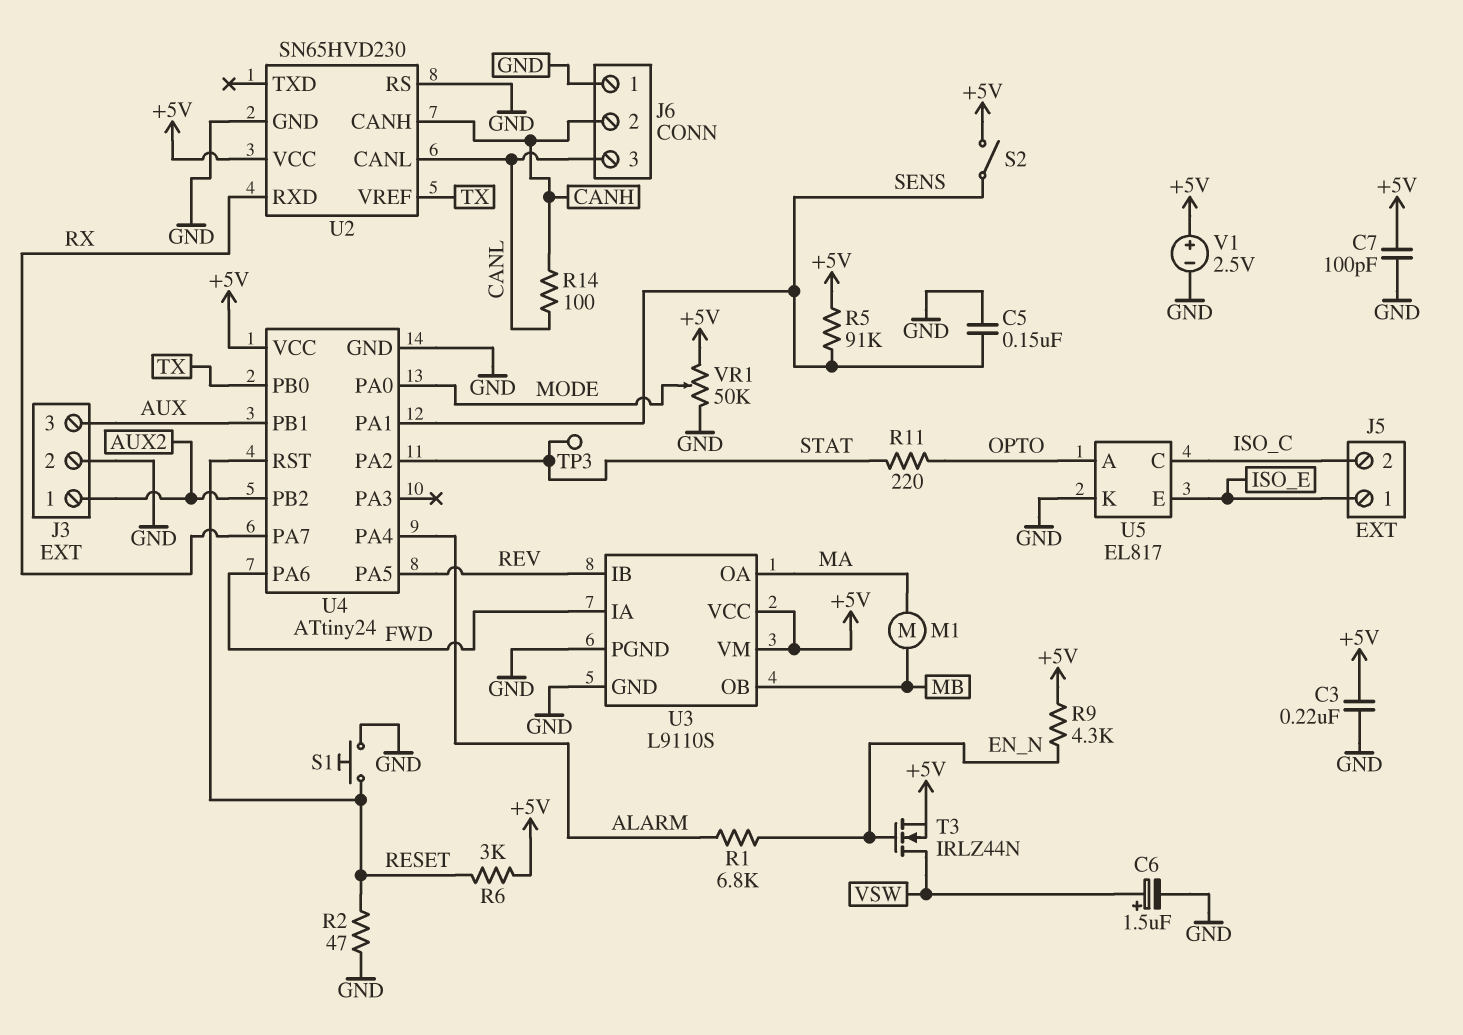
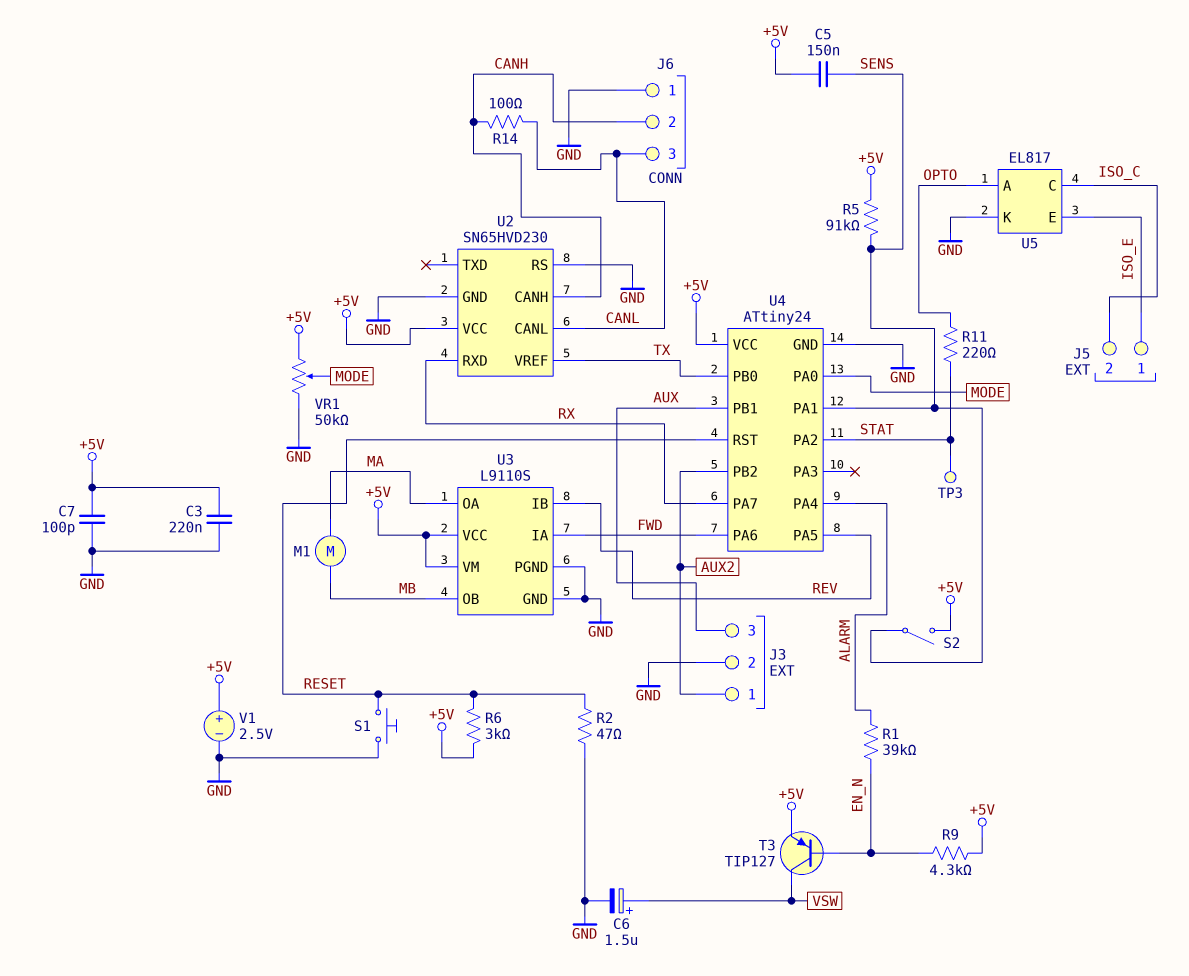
C5: 150nF (GND, SENS) -> 150nF (+5V, SENS)
R1: 6.8k (ALARM, EN_N) -> 39k (ALARM, EN_N)
T3: NMOS IRLZ44N (G EN_N, D VSW, S +5V) -> PNP TIP127 (B EN_N, C VSW, E +5V)

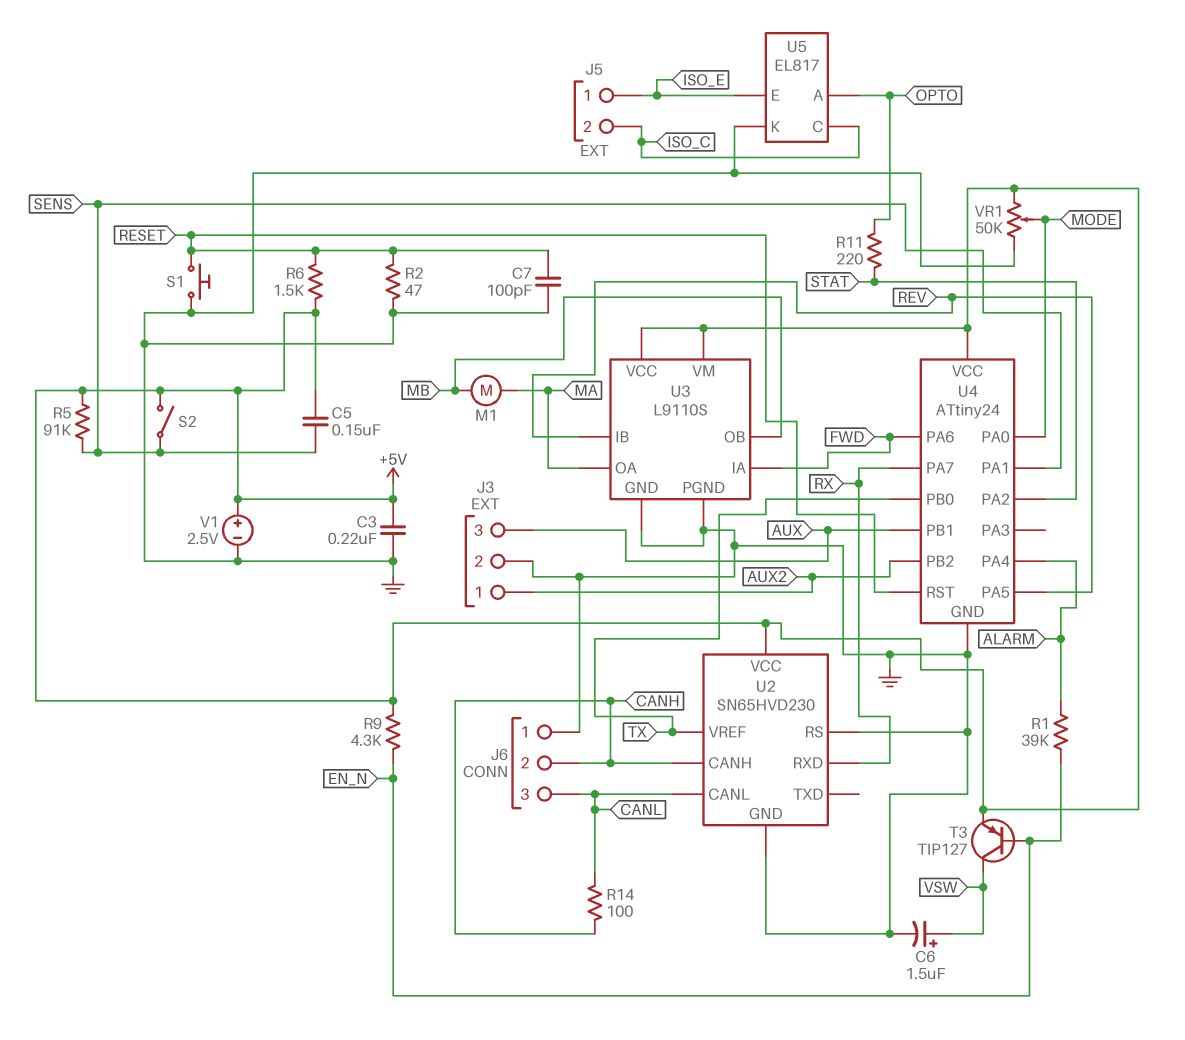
C7: 100pF (+5V, GND) -> 100pF (GND, RESET)
R6: 3k (+5V, RESET) -> 1.5k (+5V, RESET)
TP3: test point (STAT) -> none

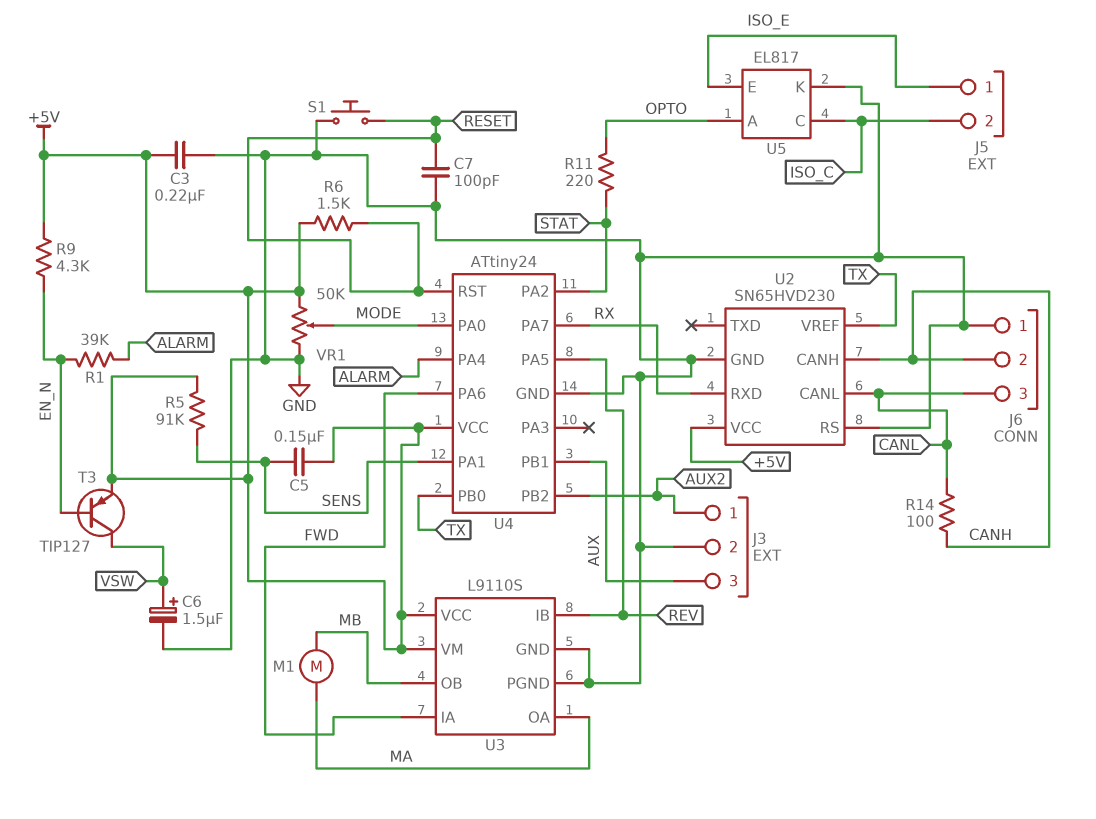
R2: 47 (GND, RESET) -> none
S2: switch (+5V, SENS) -> none
V1: 2.5V (plus +5V, minus GND) -> none

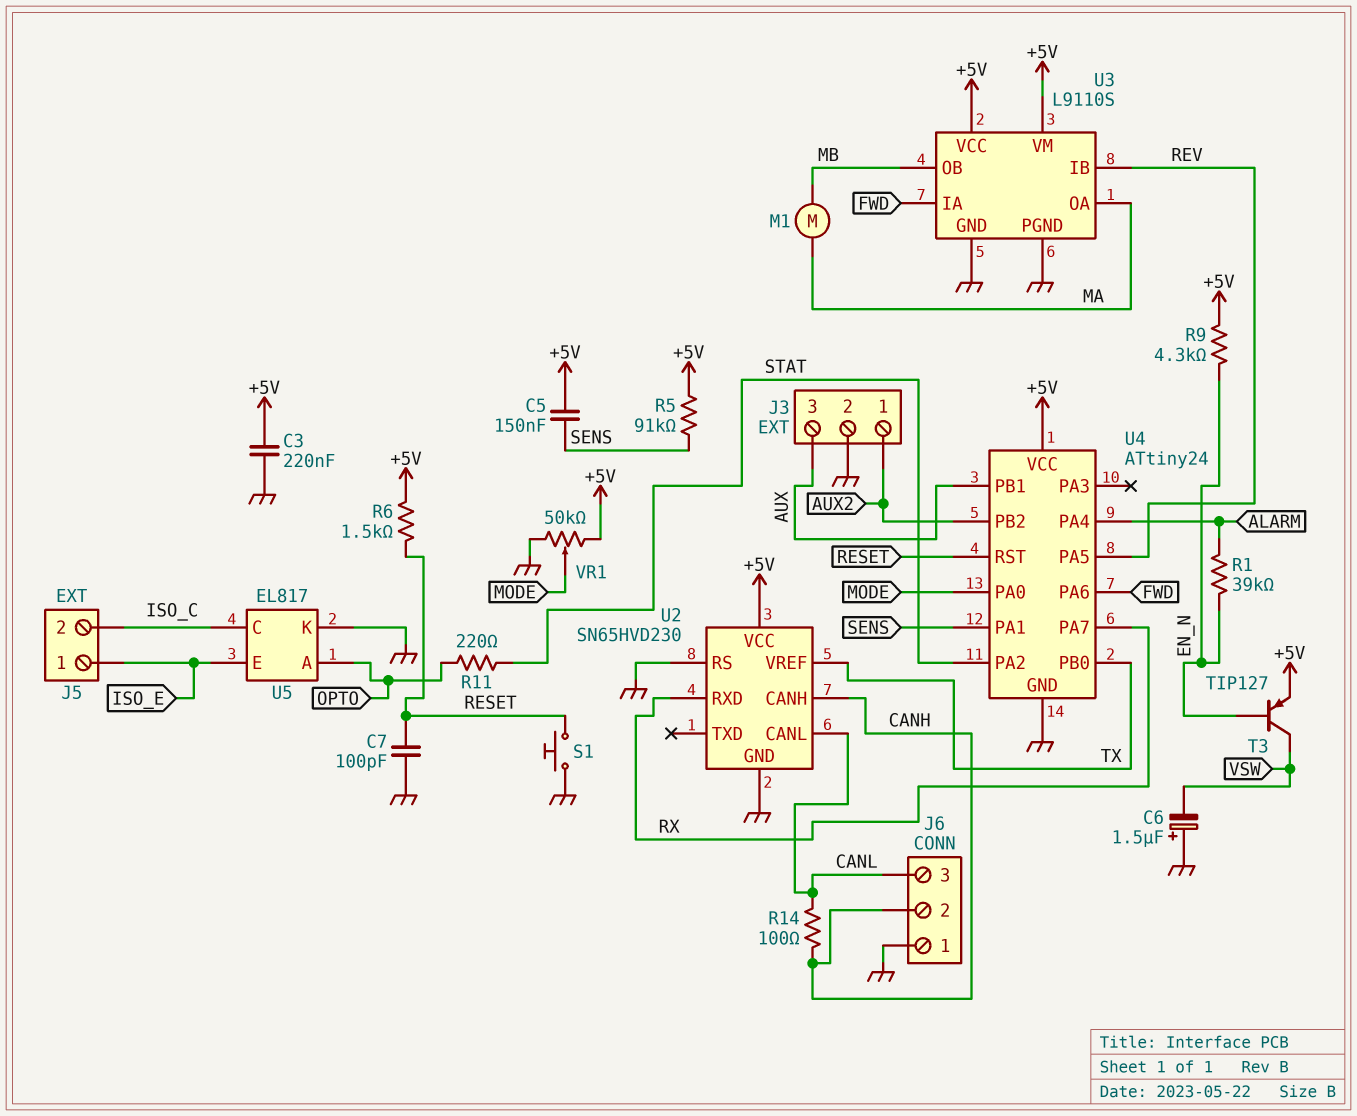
C6: 1.5uF (plus VSW, minus GND) -> 1.5uF (plus GND, minus VSW)

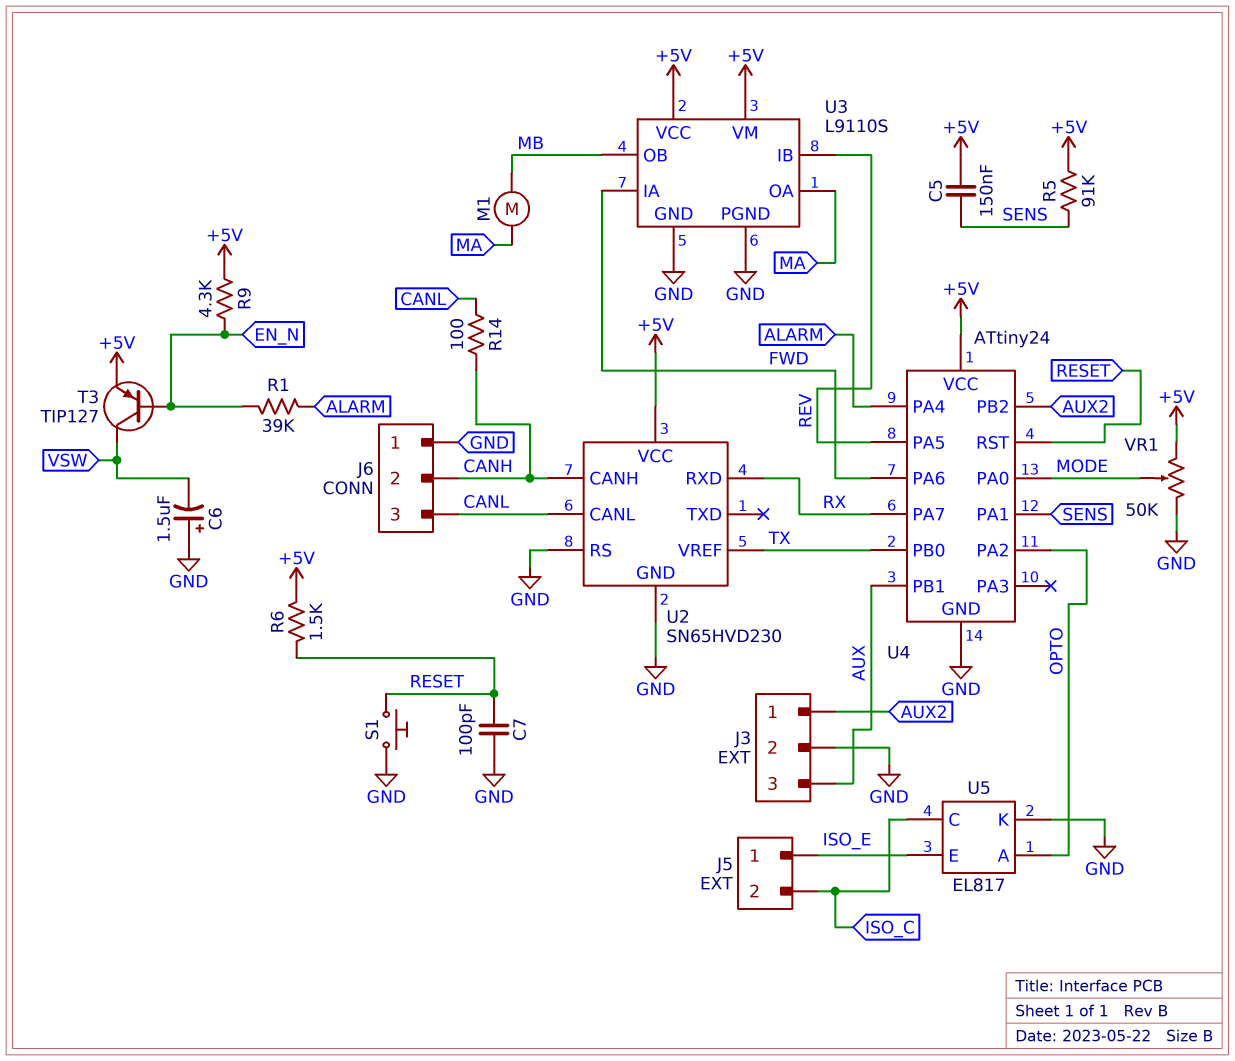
C3: 220nF (+5V, GND) -> none
R11: 220 (OPTO, STAT) -> none
U4 pin PA2: STAT -> OPTO

